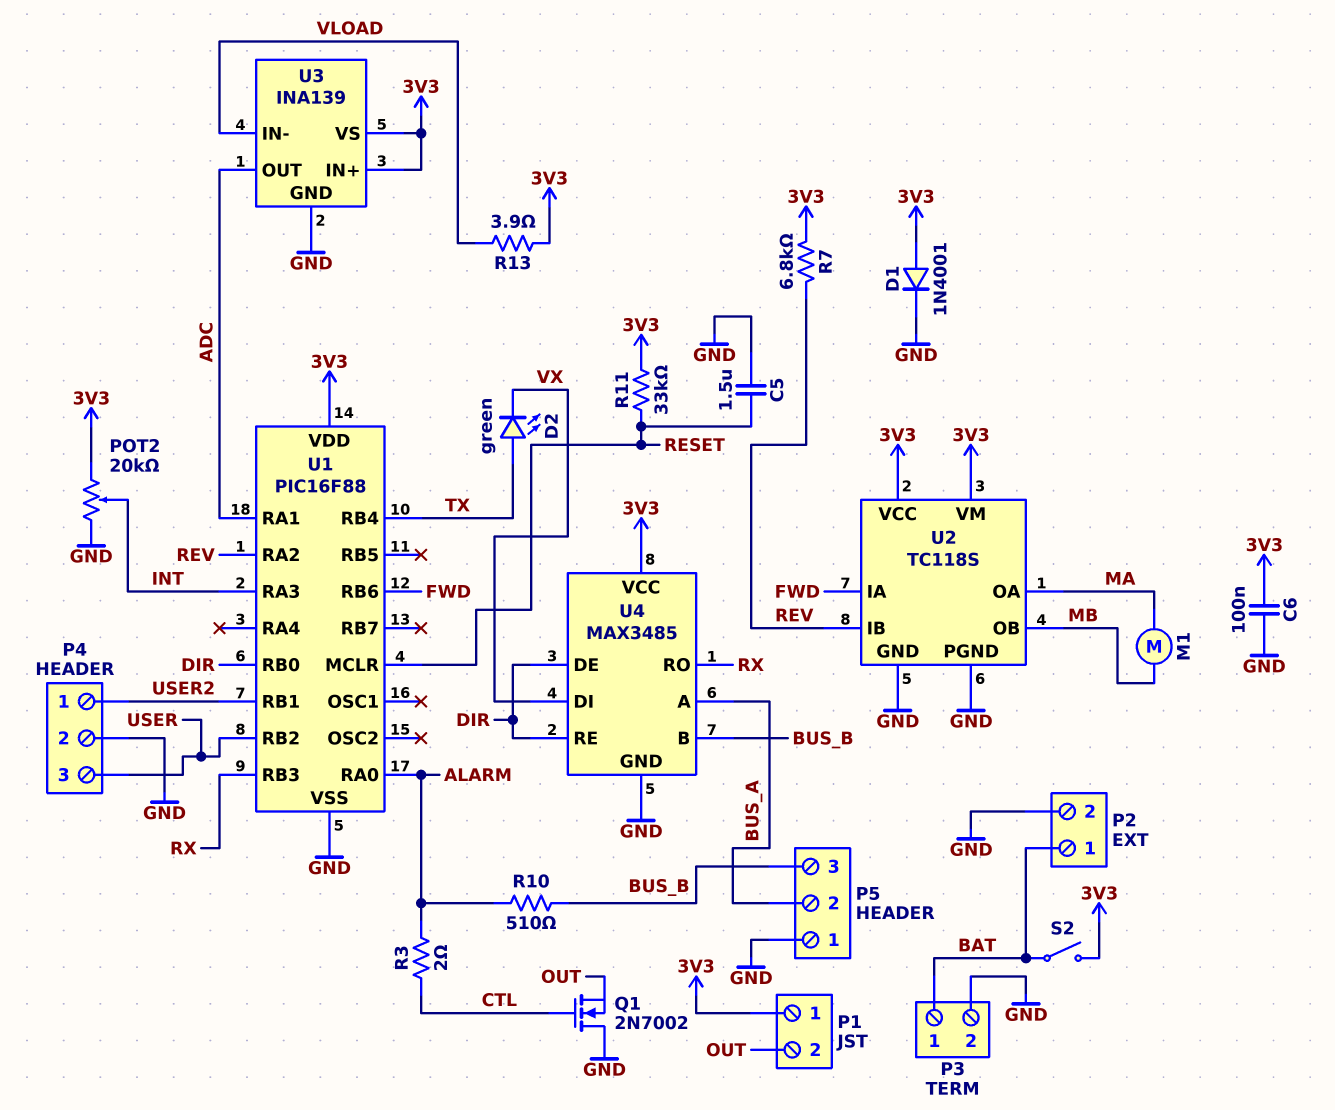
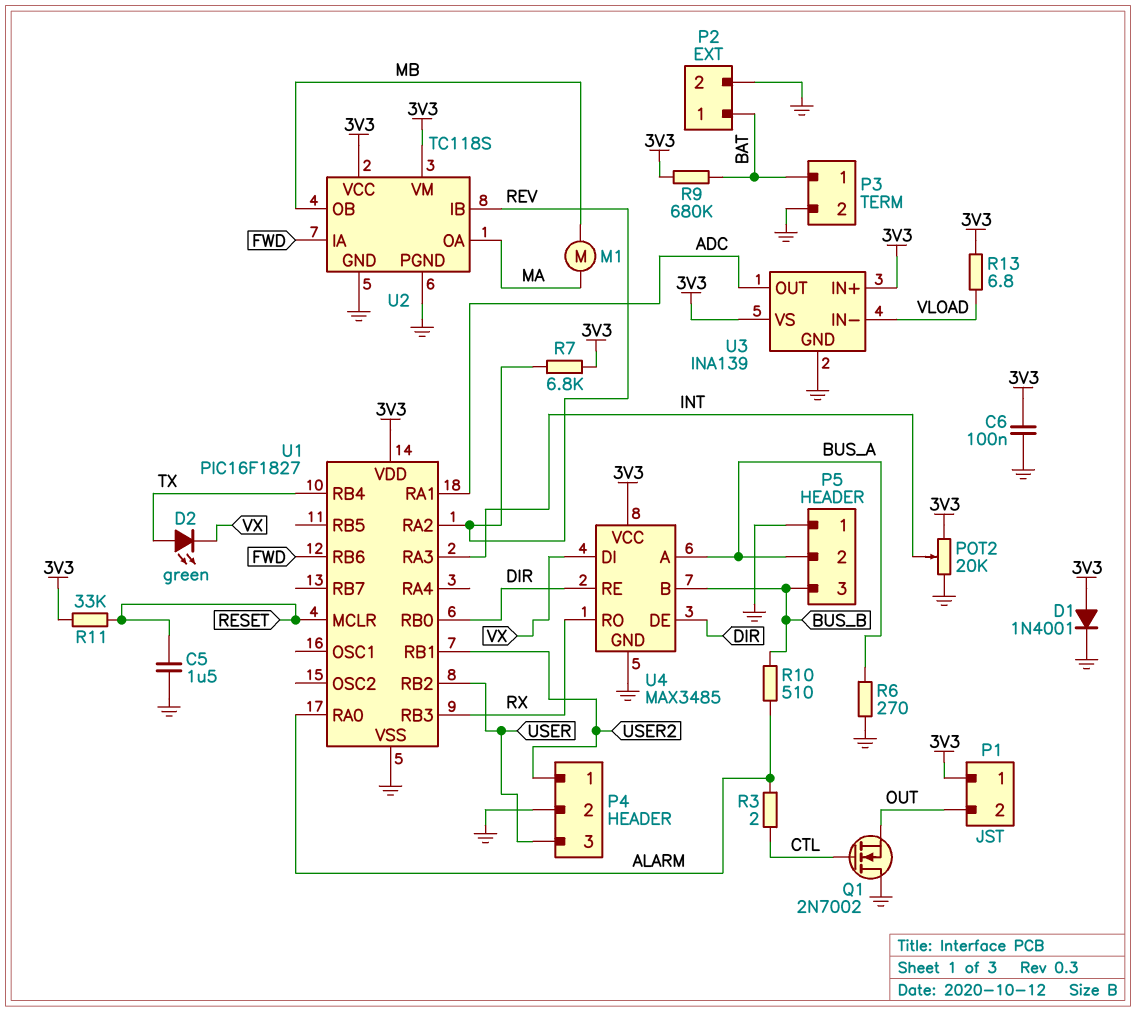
R6: none -> 270 (BUS_A, GND)
R9: none -> 680k (3V3, BAT)
R13: 3.9 (3V3, VLOAD) -> 6.8 (3V3, VLOAD)
S2: switch (3V3, BAT) -> none
U1: PIC16F88 -> PIC16F1827

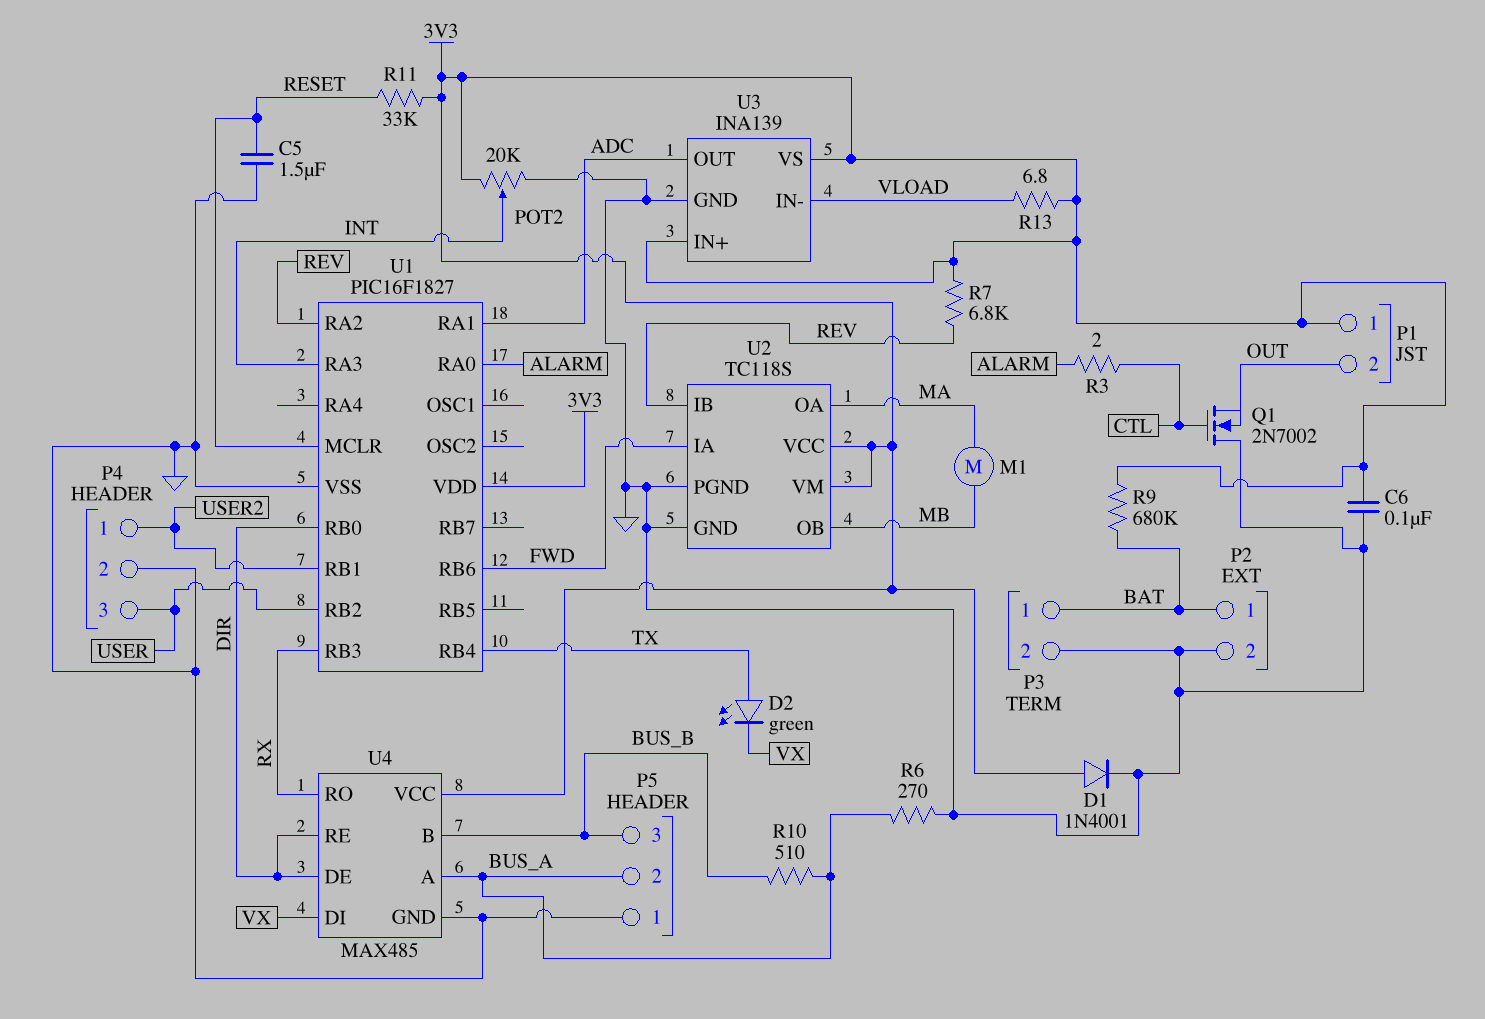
R10: 510 (ALARM, BUS_B) -> 510 (BUS_A, BUS_B)
U4: MAX3485 -> MAX485

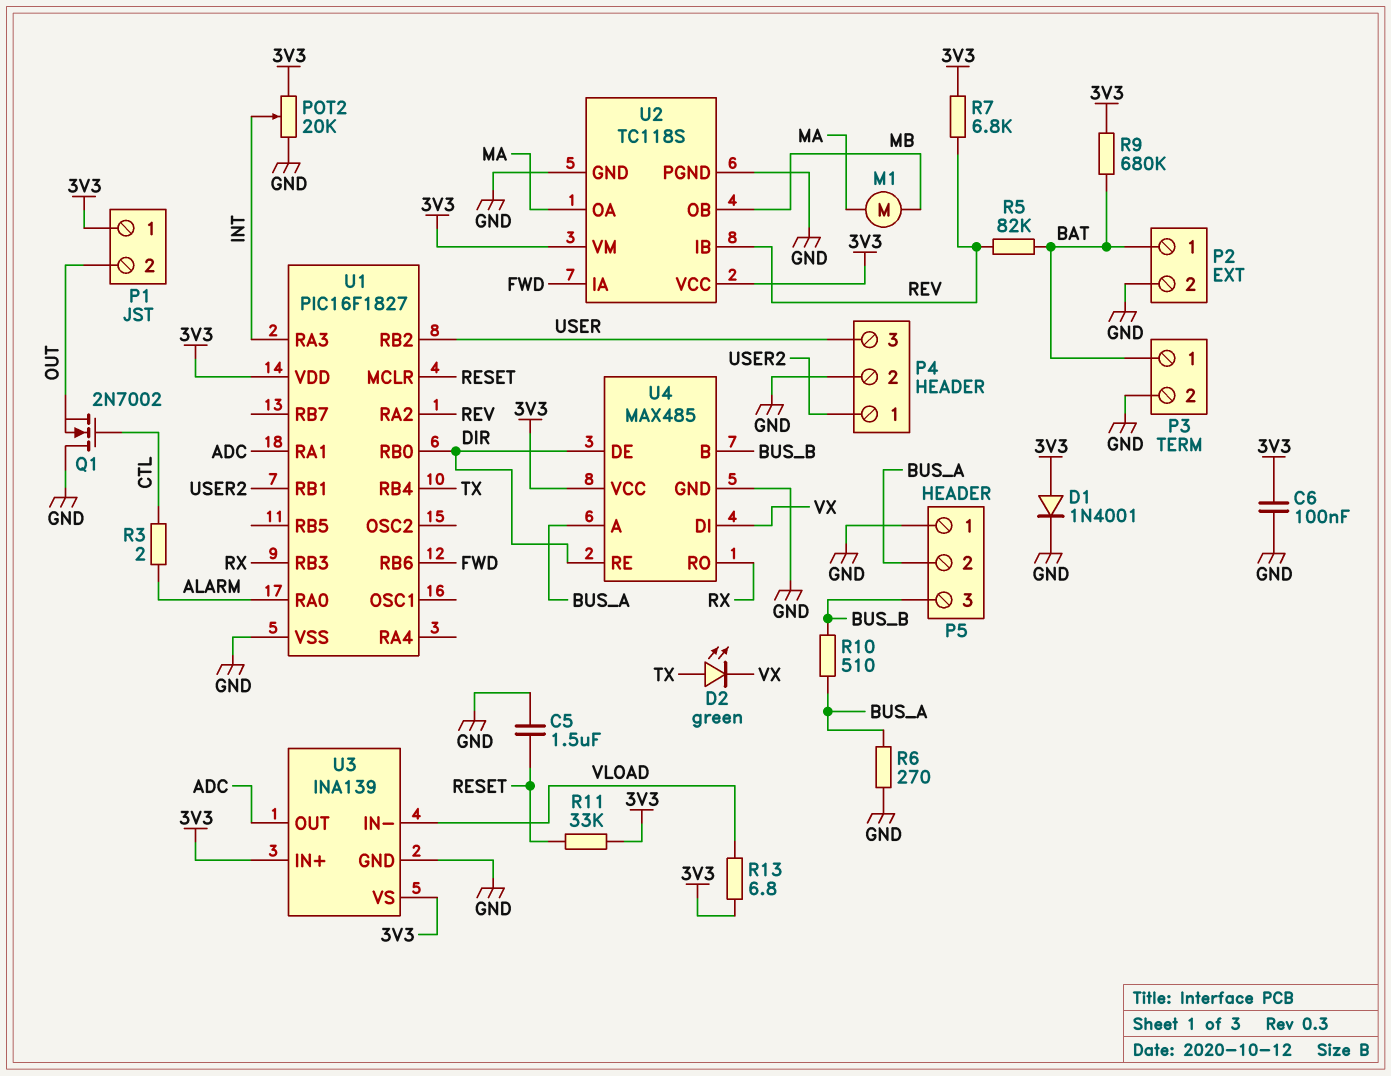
R5: none -> 82k (BAT, REV)

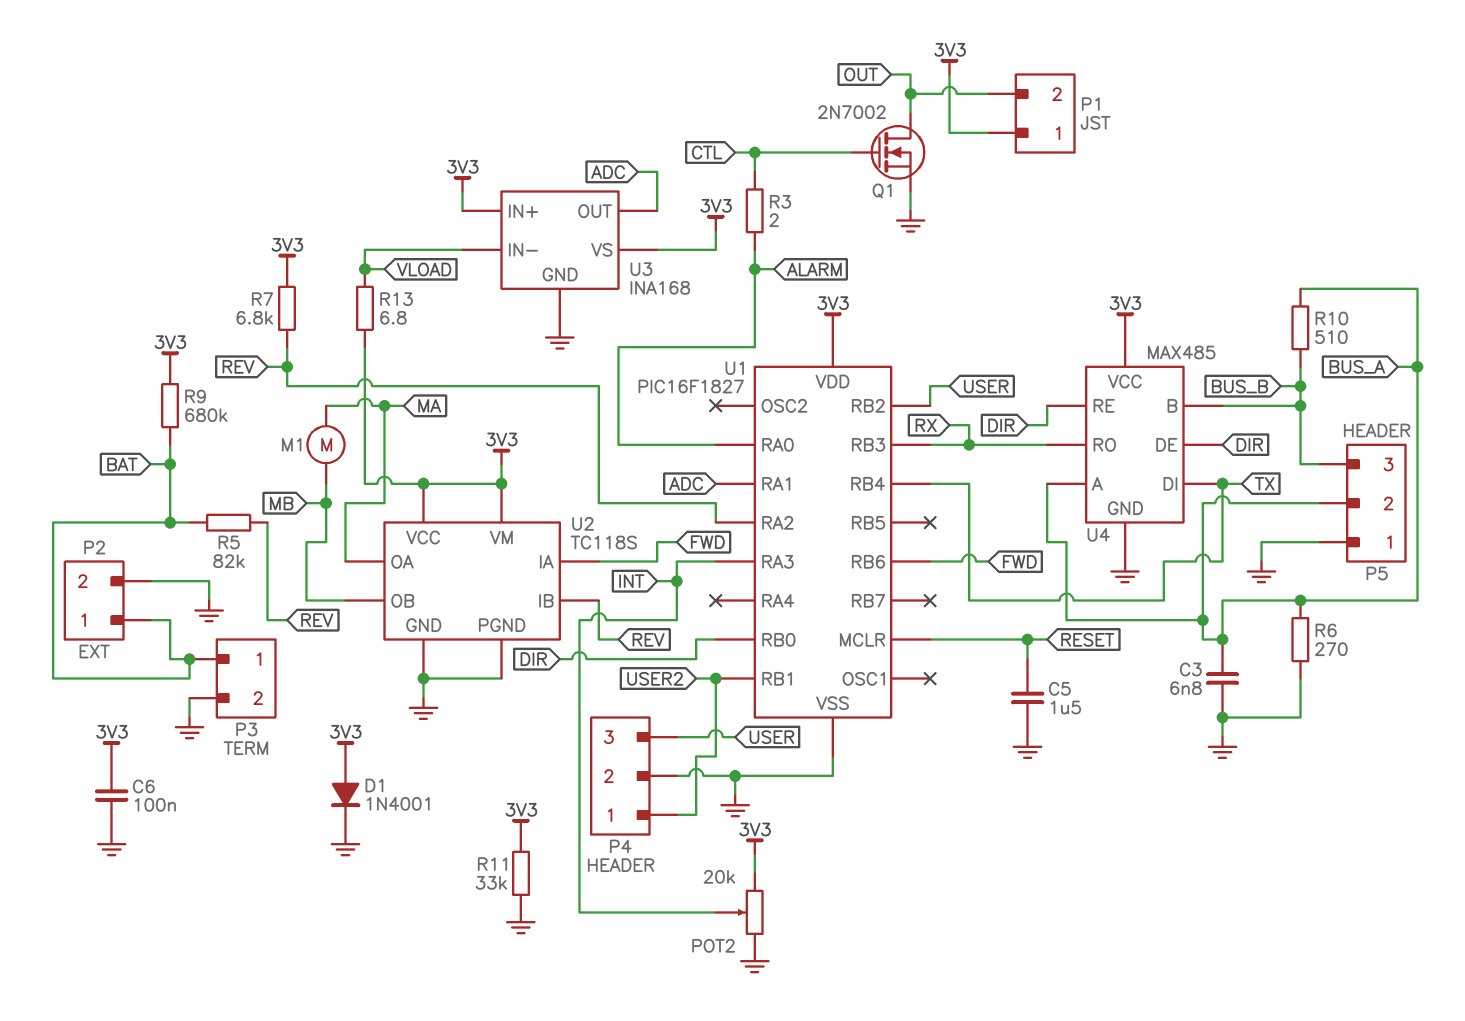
C3: none -> 6.8nF (BUS_A, GND)
D2: LED green (A TX, K VX) -> none
Q1: NMOS 2N7002 (G CTL, D GND, S OUT) -> NMOS 2N7002 (G CTL, D OUT, S GND)
R11: 33k (3V3, RESET) -> 33k (3V3, GND)
U3: INA139 -> INA168
U4 pin DI: VX -> TX

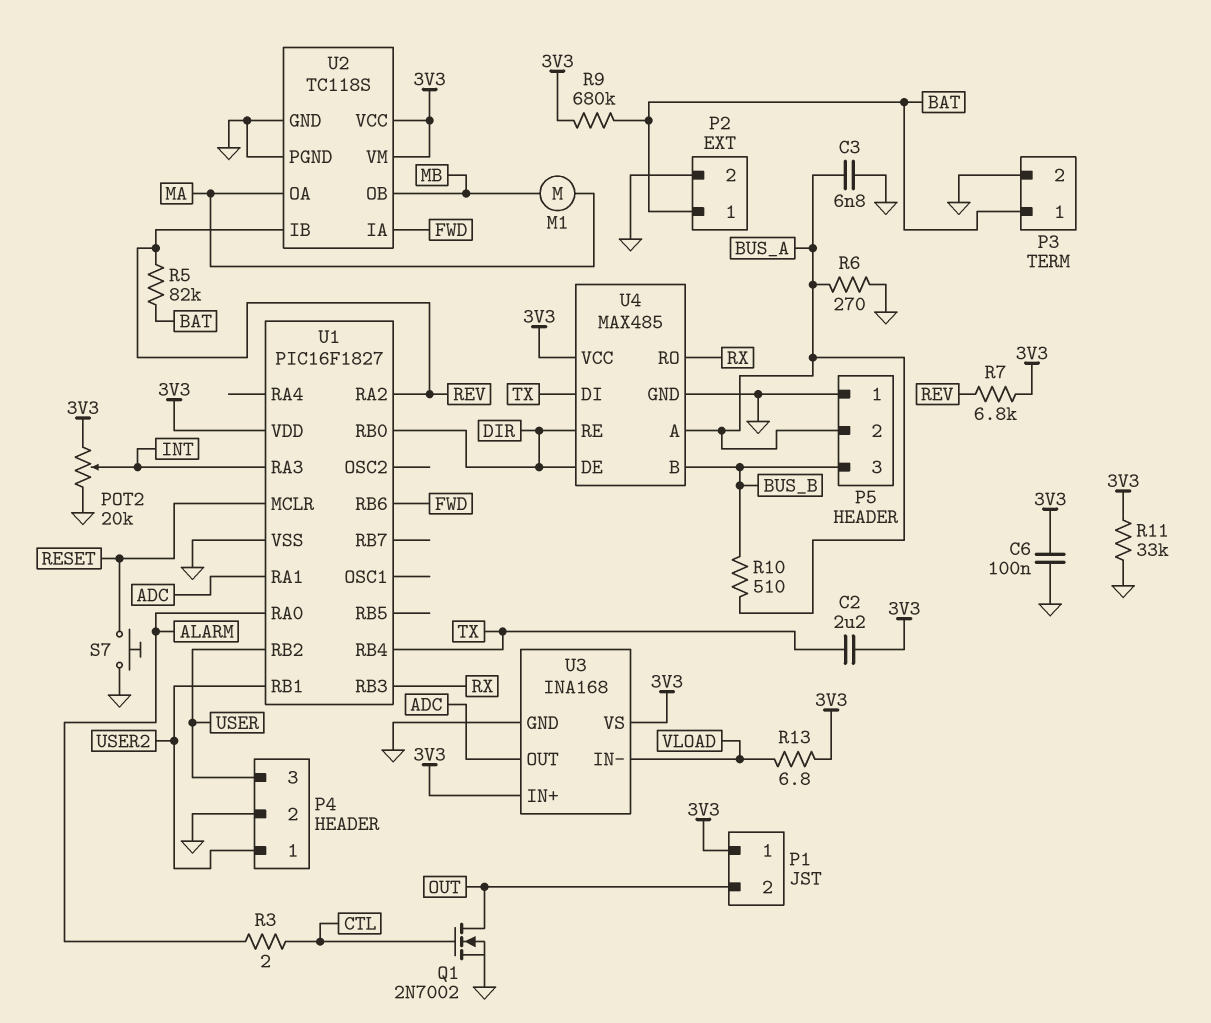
C2: none -> 2.2uF (3V3, TX)
C5: 1.5uF (GND, RESET) -> none
D1: diode 1N4001 (A 3V3, K GND) -> none
S7: none -> button (GND, RESET)

